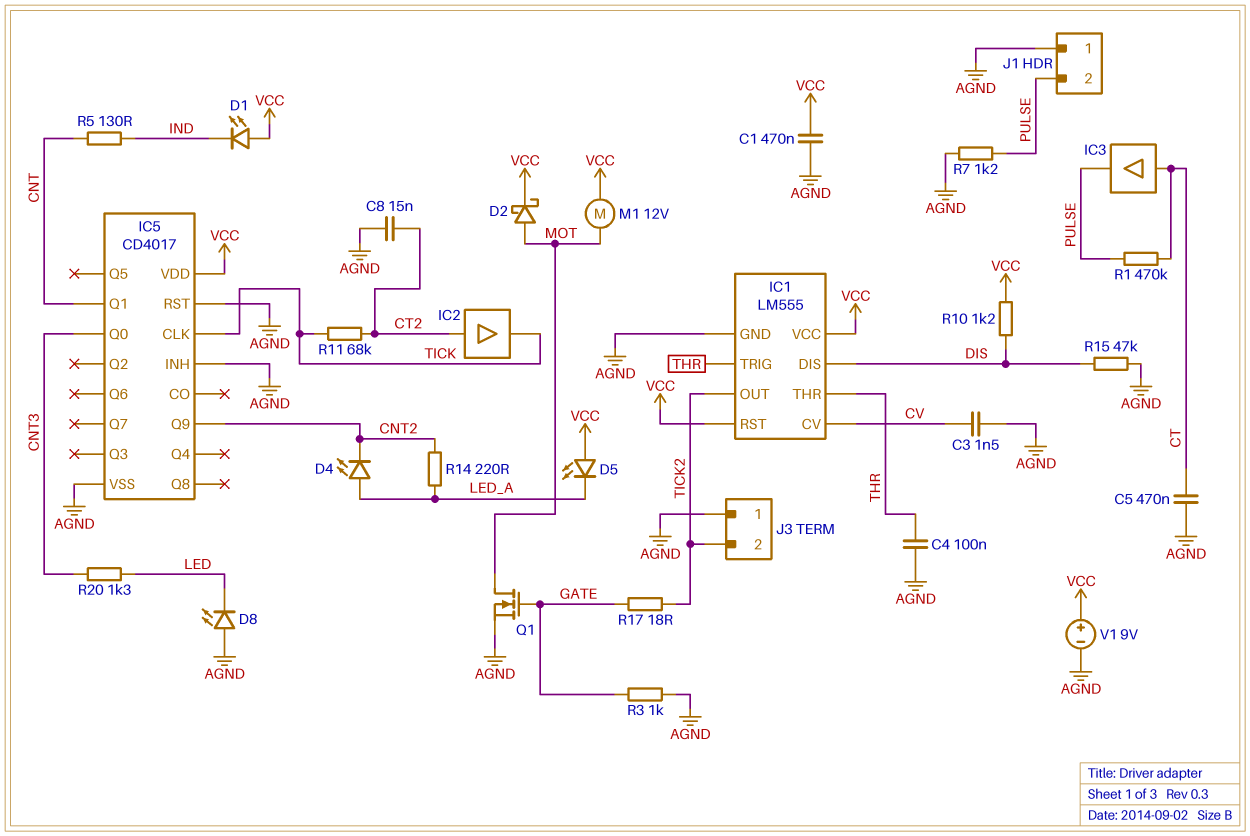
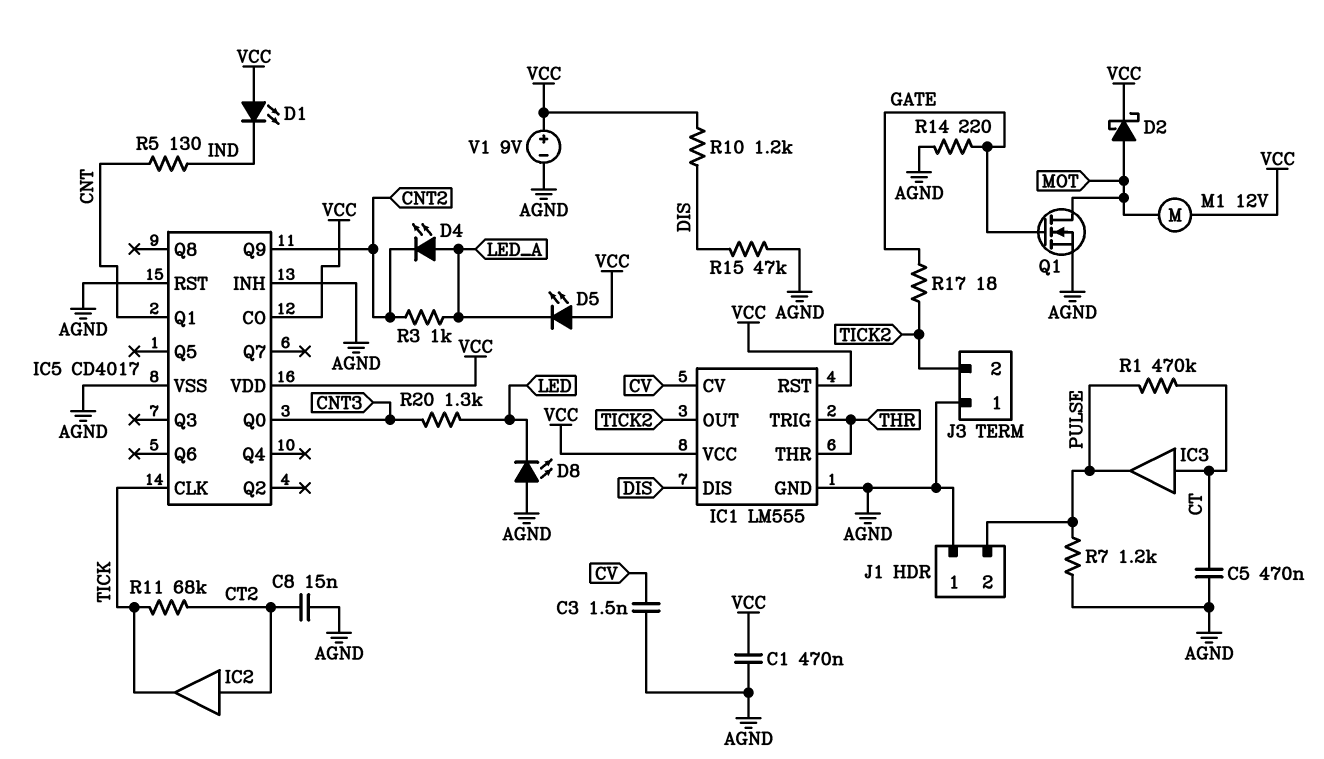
C4: 100nF (AGND, THR) -> none
IC5 pin CO: none -> VCC
R3: 1k (AGND, GATE) -> 1k (CNT2, LED_A)
R14: 220 (CNT2, LED_A) -> 220 (AGND, GATE)

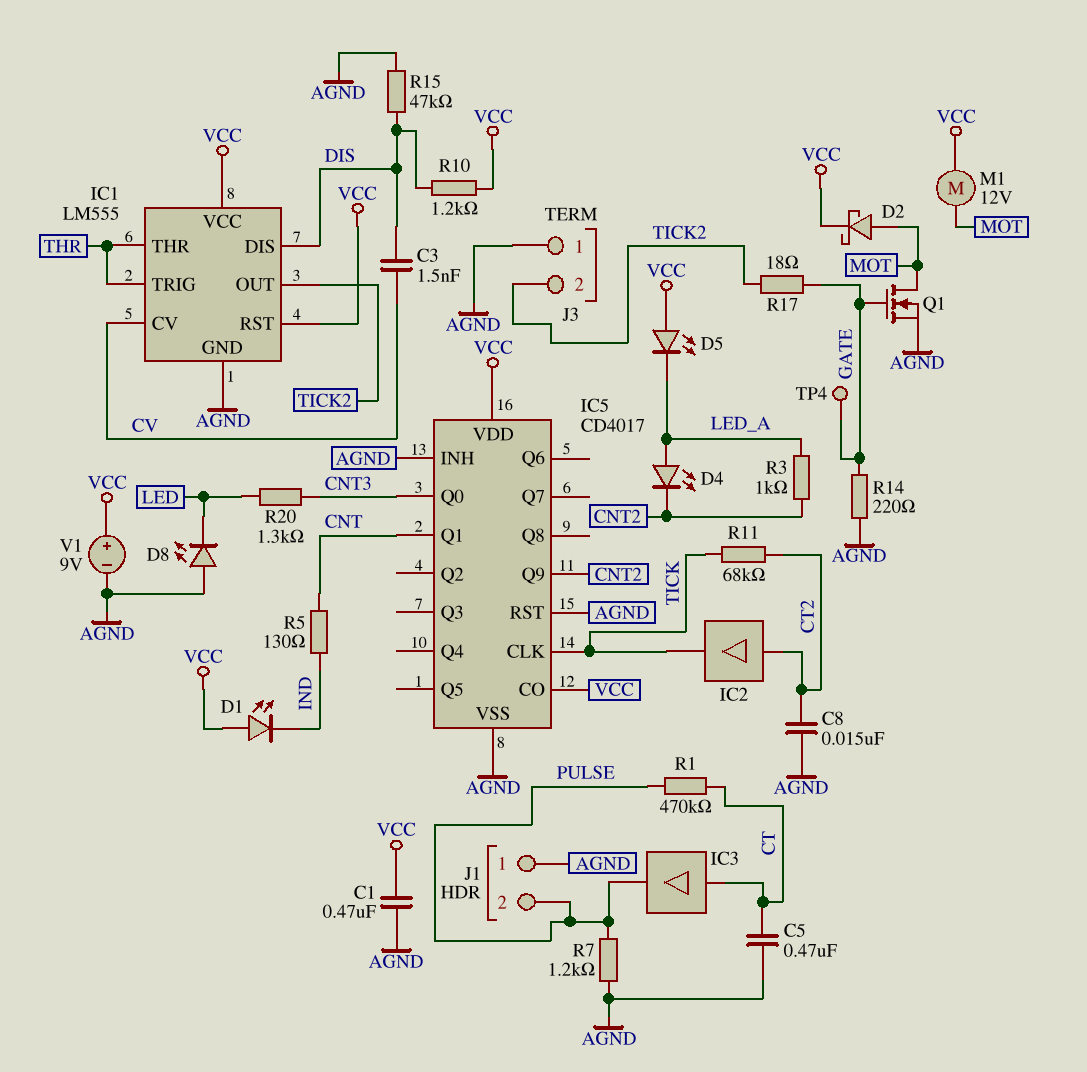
C3: 1.5nF (AGND, CV) -> 1.5nF (CV, DIS)
TP4: none -> test point (GATE)

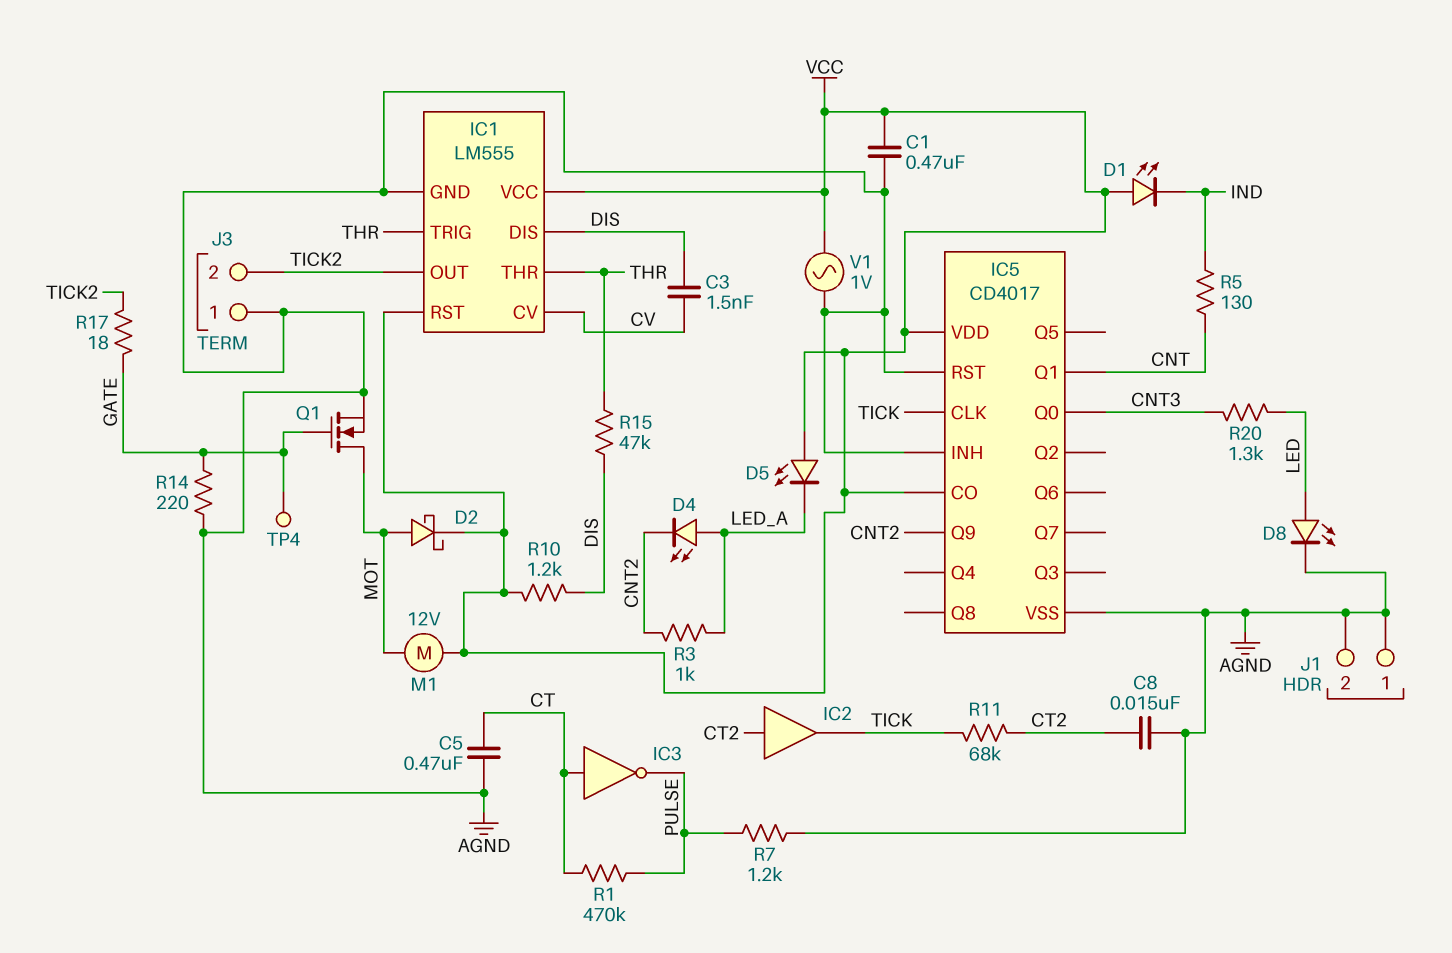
D8: LED (A AGND, K LED) -> LED (A LED, K AGND)
IC3: buffer (in CT, out PULSE) -> NOT (in CT, out PULSE)
J1 pin 2: PULSE -> AGND
R15: 47k (AGND, DIS) -> 47k (DIS, THR)
V1: 9V (plus VCC, minus AGND) -> AC 1V (AGND, VCC)

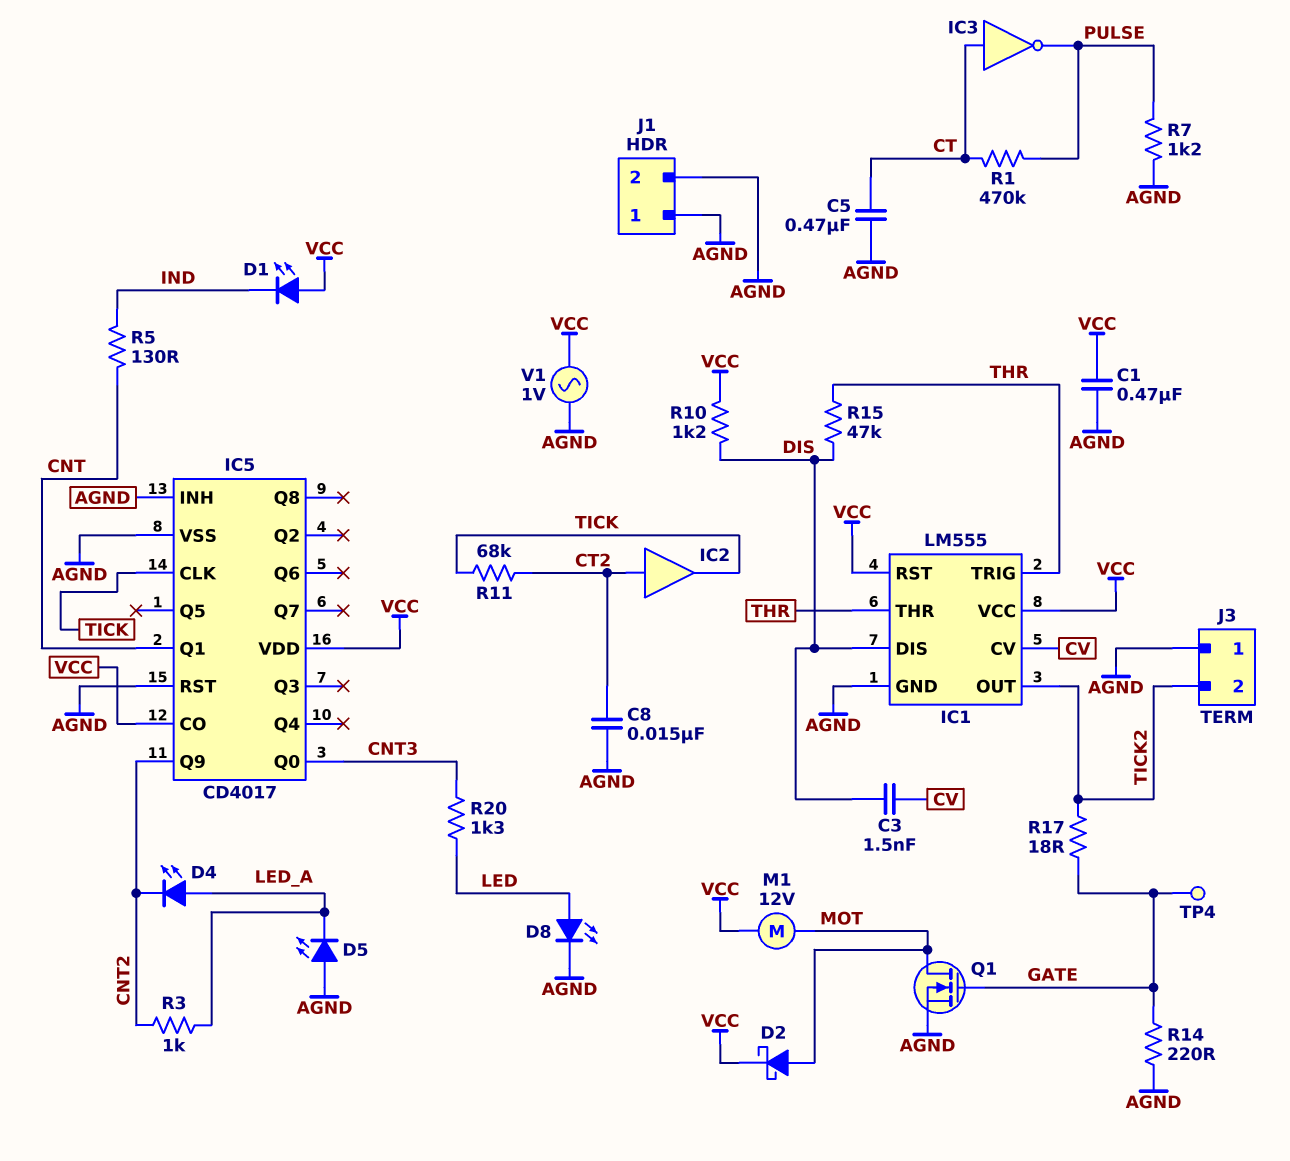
D5: LED (A VCC, K LED_A) -> LED (A AGND, K LED_A)

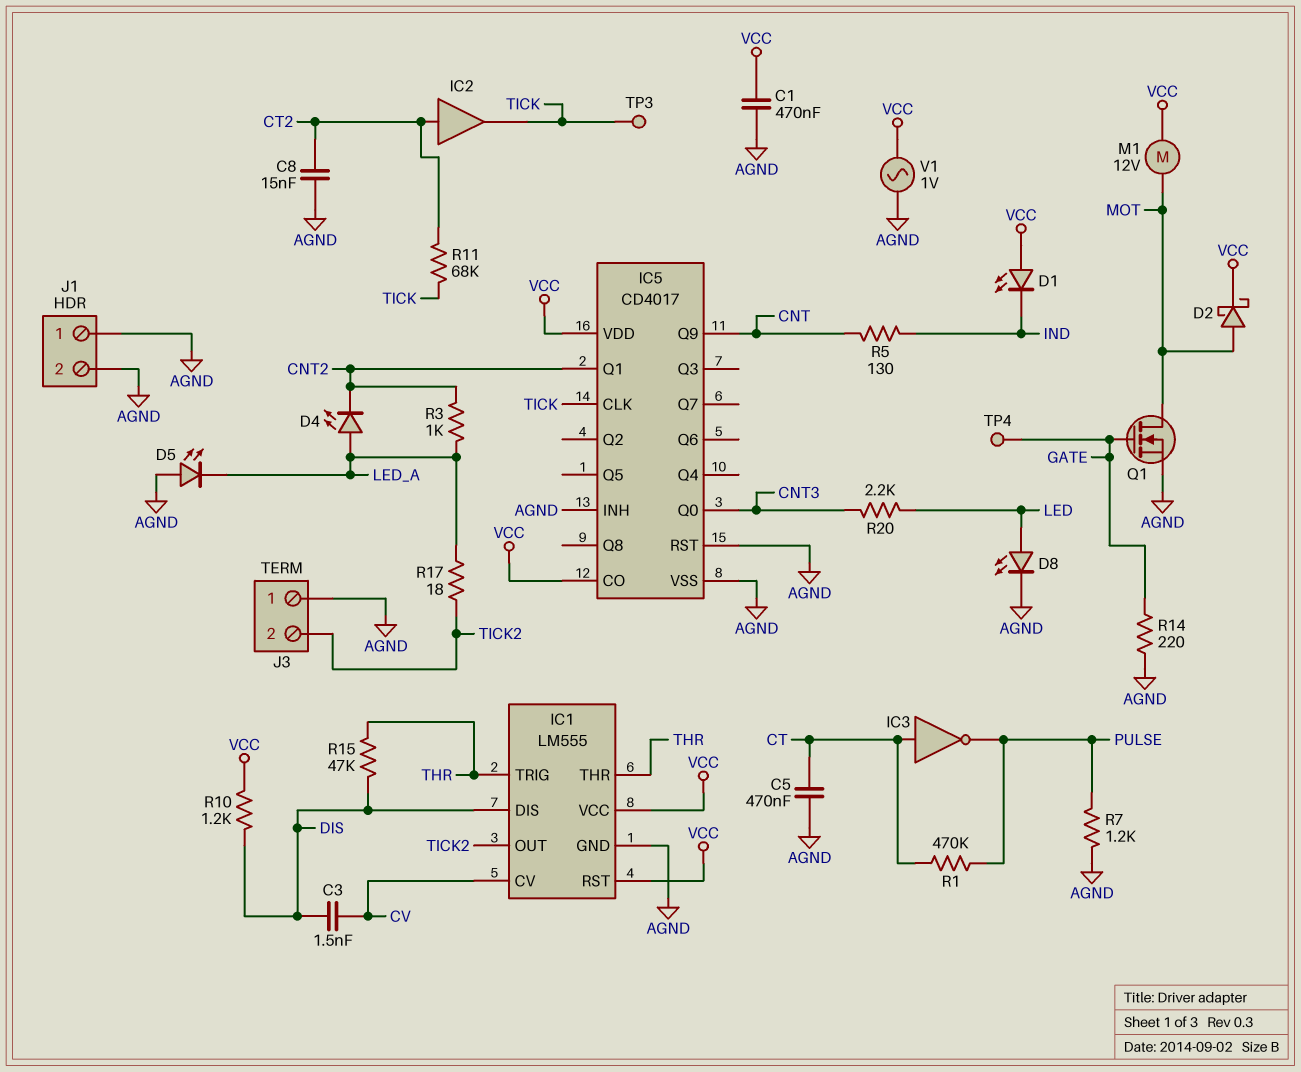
IC5 pin Q1: CNT -> CNT2
IC5 pin Q9: CNT2 -> CNT
R17: 18 (GATE, TICK2) -> 18 (LED_A, TICK2)
R20: 1.3k (CNT3, LED) -> 2.2k (CNT3, LED)
TP3: none -> test point (TICK)

